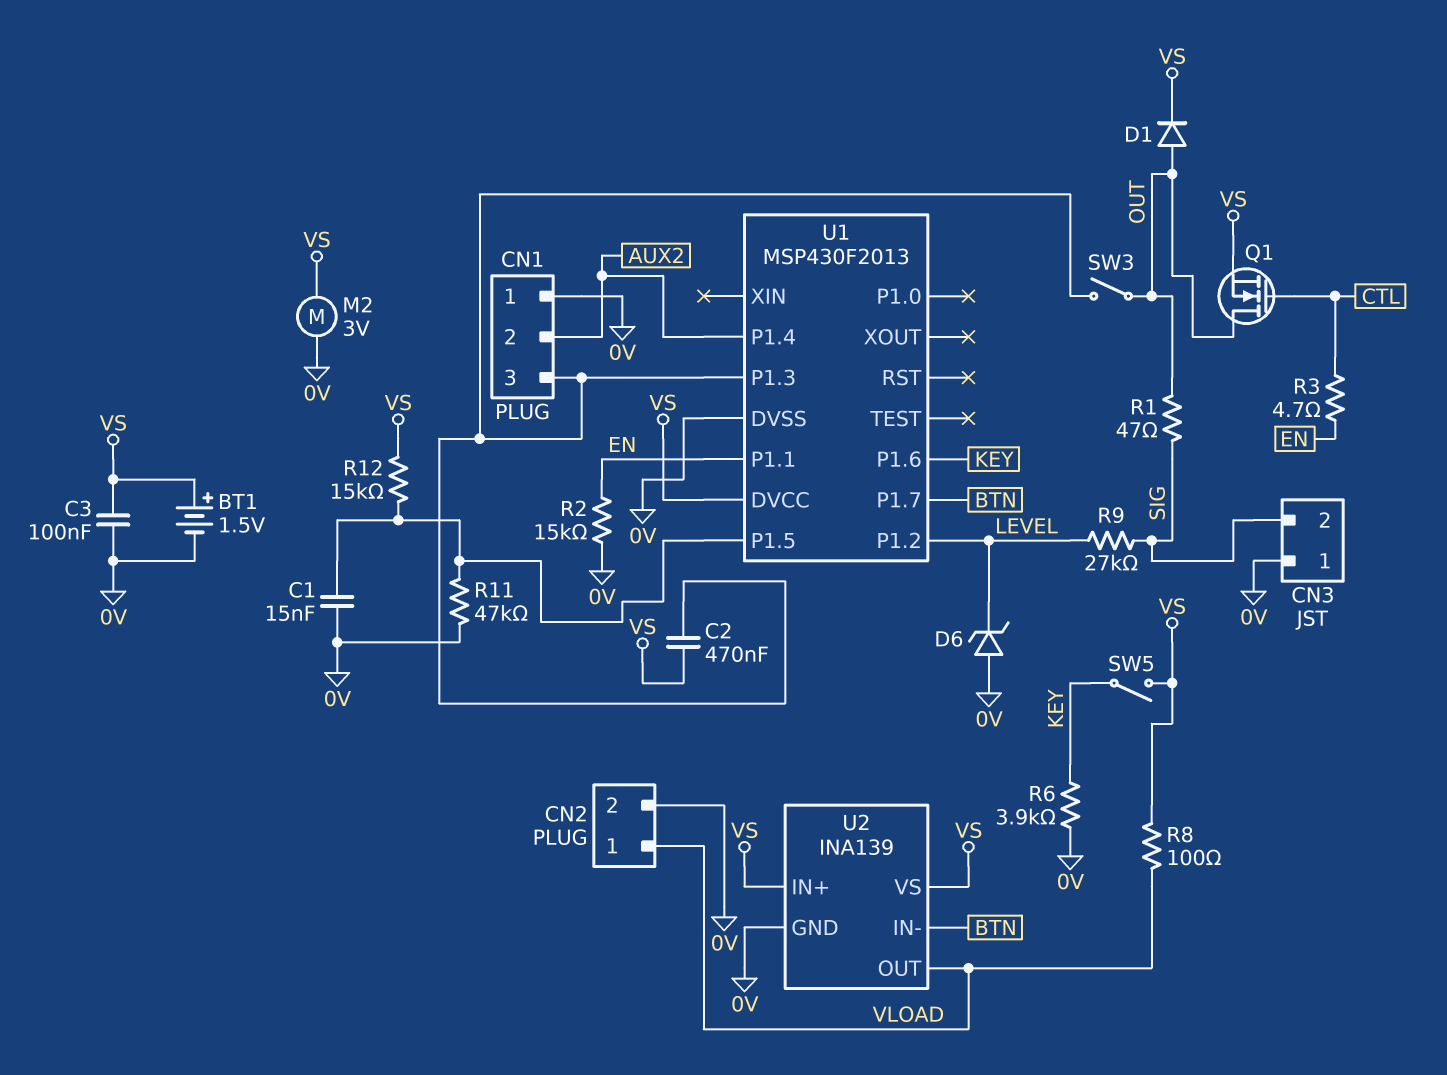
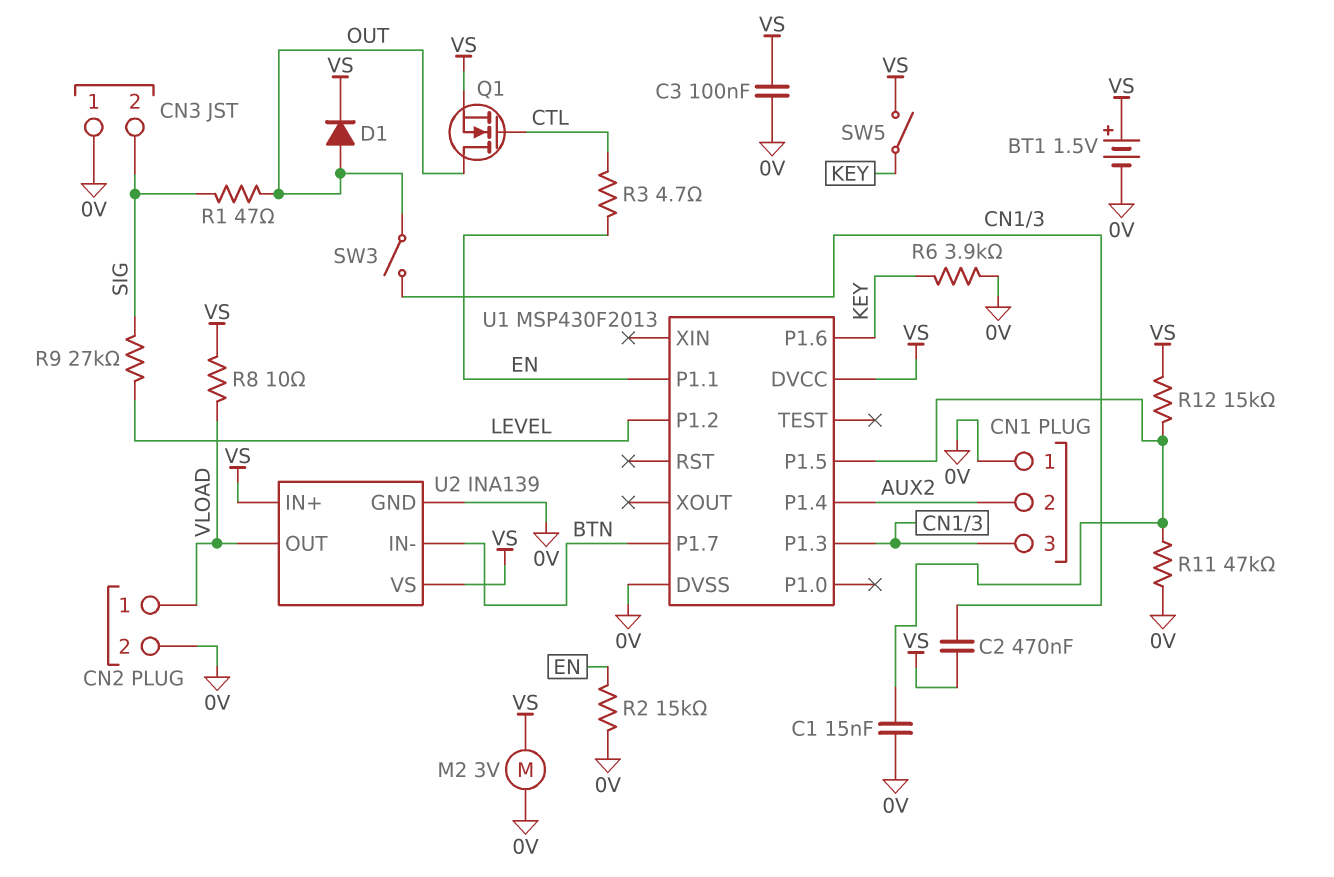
D6: zener (A 0V, K LEVEL) -> none
R8: 100 (VLOAD, VS) -> 10 (VLOAD, VS)

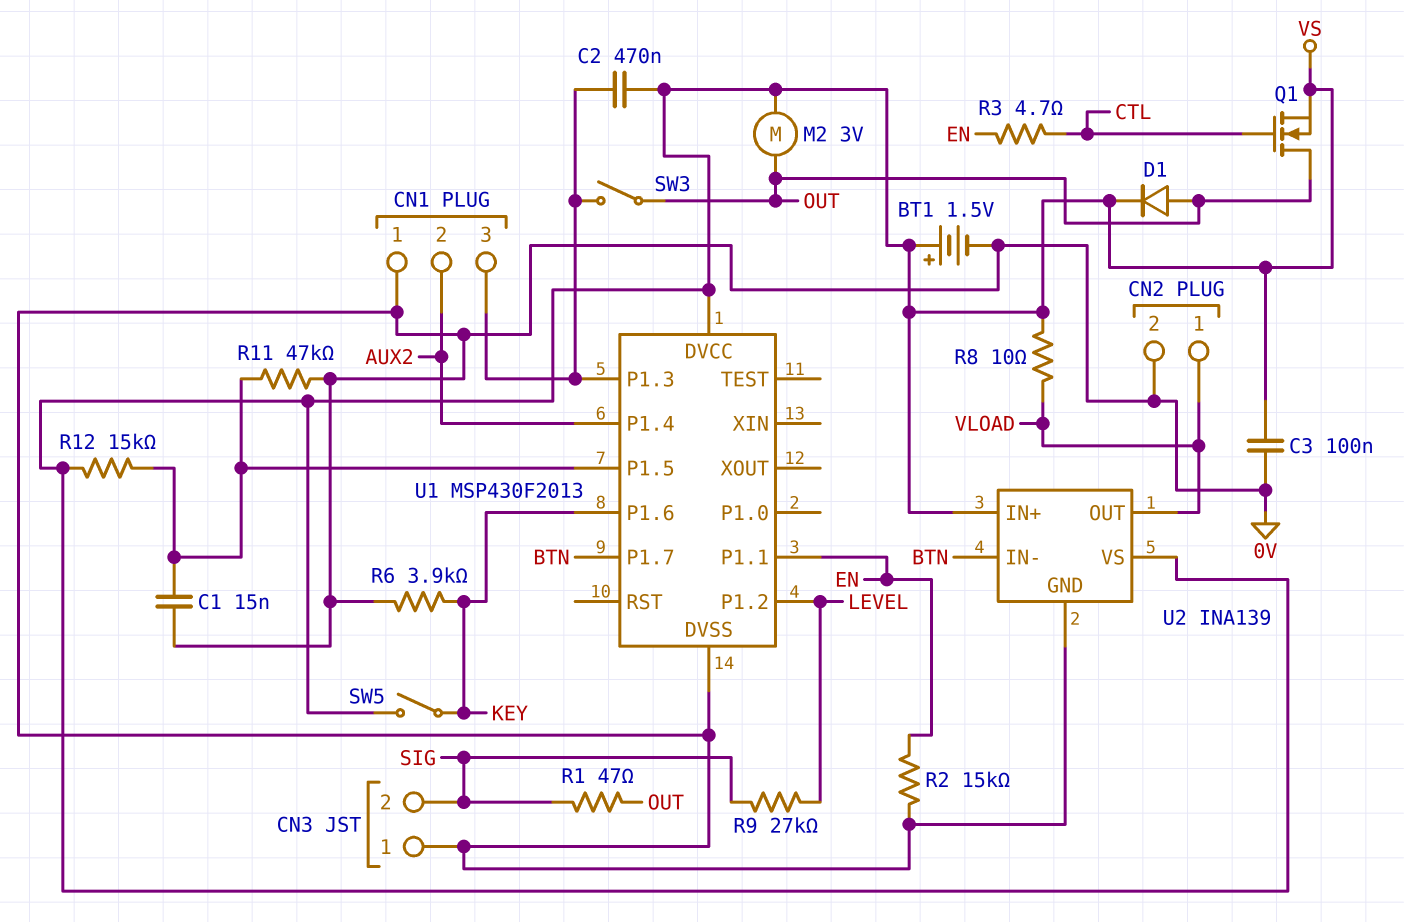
M2: motor 3V (0V, VS) -> motor 3V (OUT, VS)

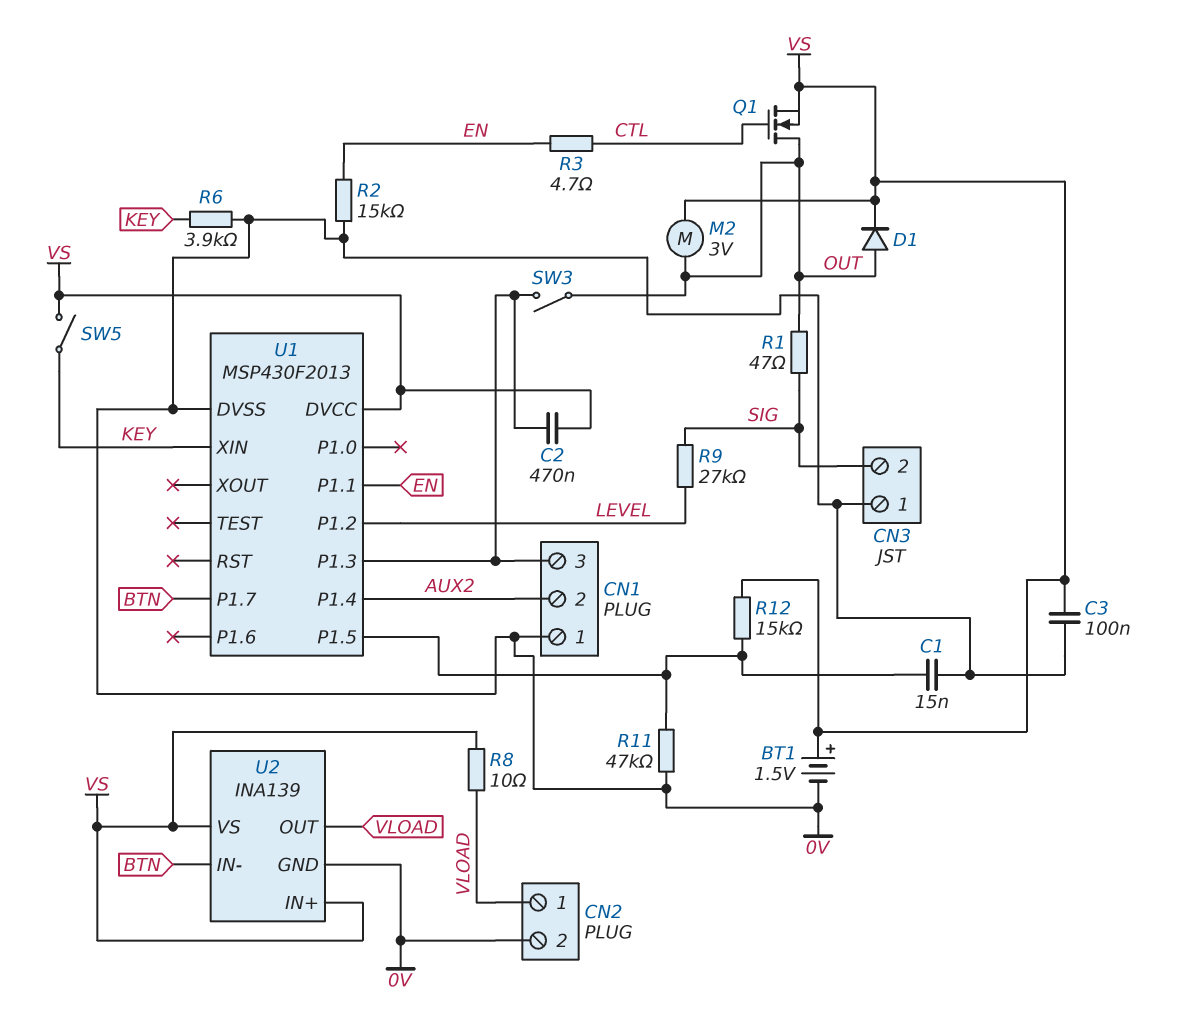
U1 pin P1.6: KEY -> none
U1 pin XIN: none -> KEY

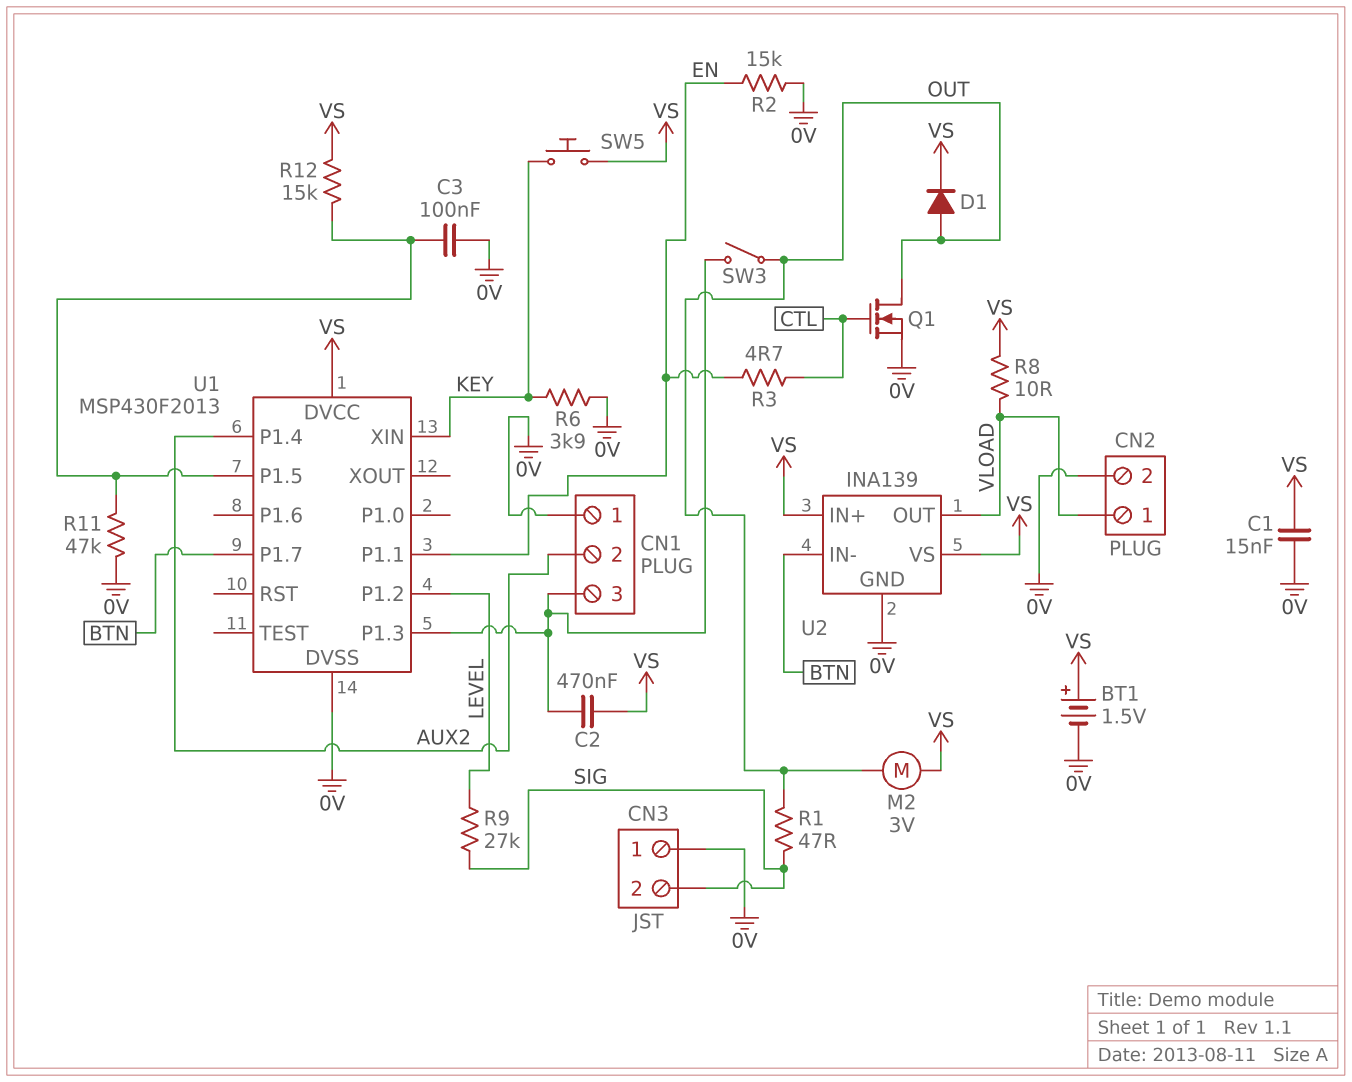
C1: 15nF (0V, U1/P1.5) -> 15nF (0V, VS)
C3: 100nF (0V, VS) -> 100nF (0V, U1/P1.5)
Q1: NMOS (G CTL, D OUT, S VS) -> NMOS (G CTL, D OUT, S 0V)
SW5: switch (KEY, VS) -> button (KEY, VS)

